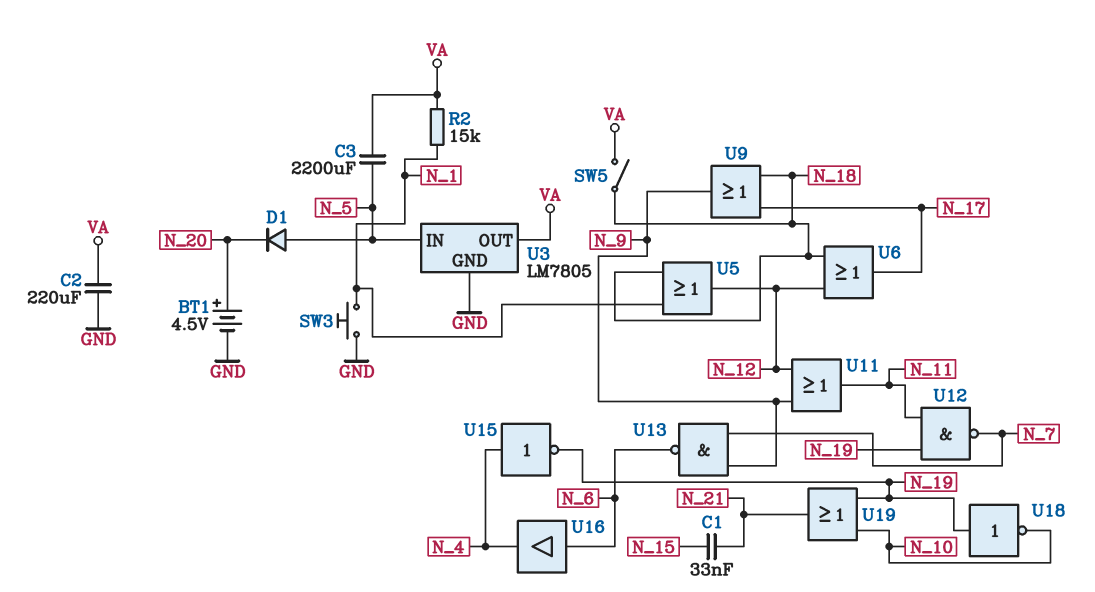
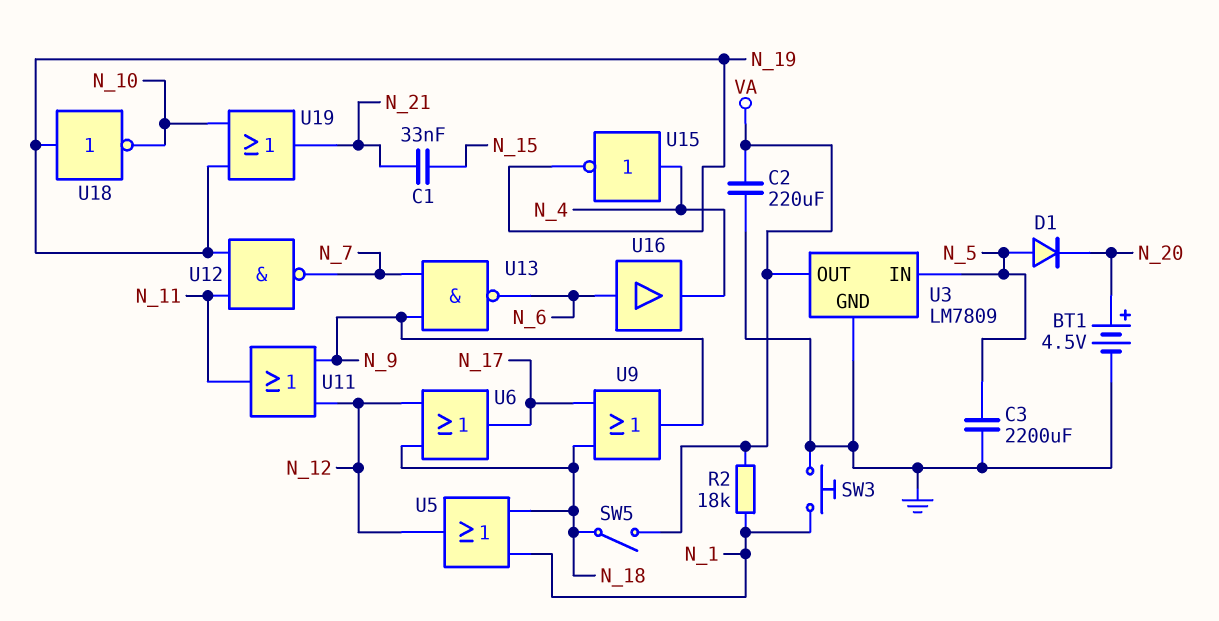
C3: 2200uF (N_5, VA) -> 2200uF (GND, N_5)
R2: 15k (N_1, VA) -> 18k (N_1, VA)
U3: LM7805 -> LM7809

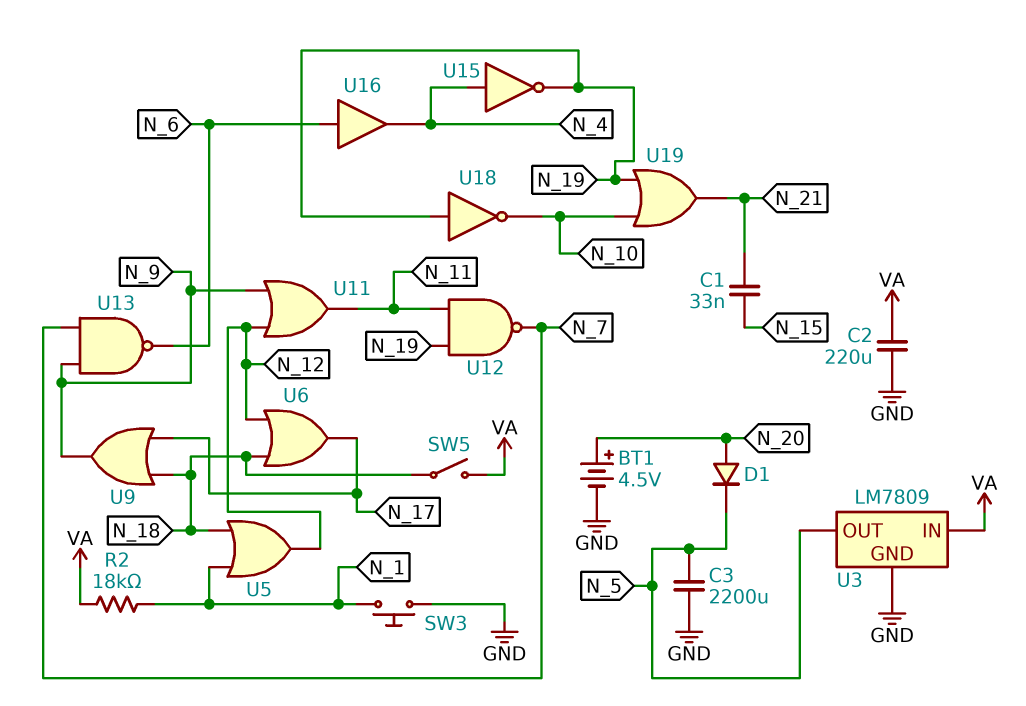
D1: diode (A N_5, K N_20) -> diode (A N_20, K N_5)
U3 pin IN: N_5 -> VA
U3 pin OUT: VA -> N_5

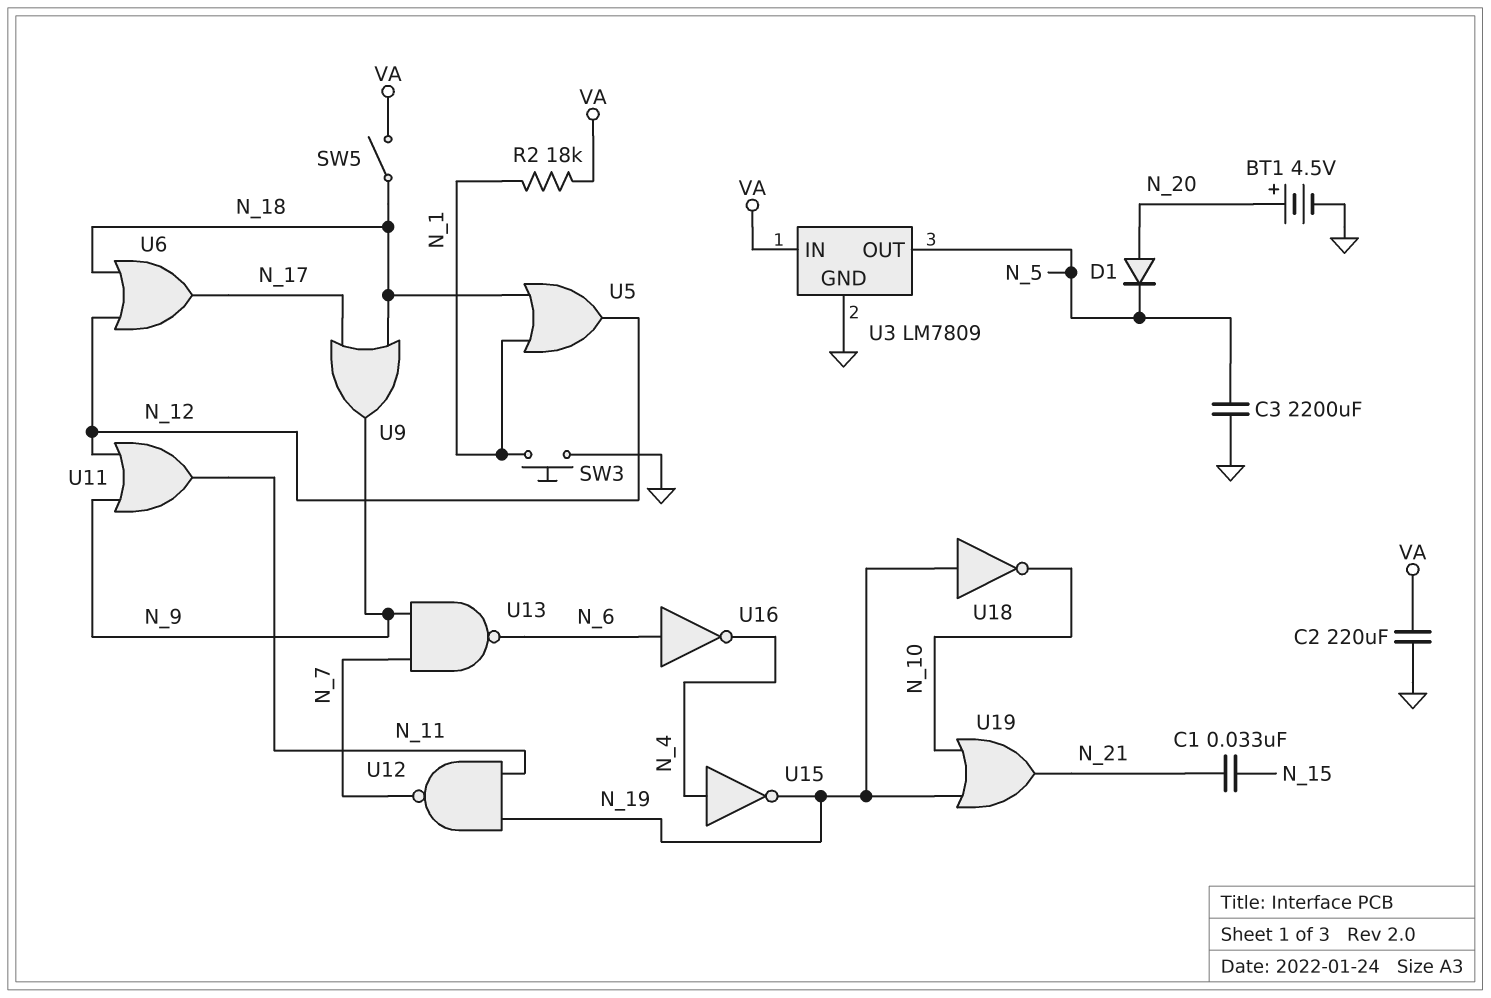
U16: buffer (in N_6, out N_4) -> NOT (in N_6, out N_4)

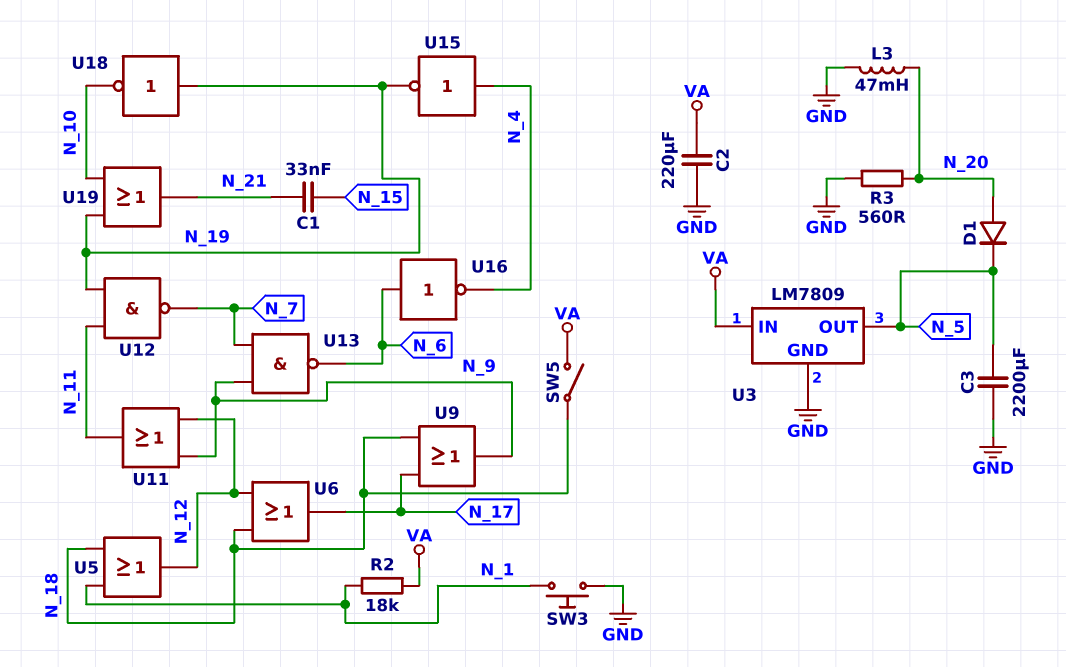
BT1: 4.5V (plus N_20, minus GND) -> none
L3: none -> 47mH (GND, N_20)
R3: none -> 560 (GND, N_20)

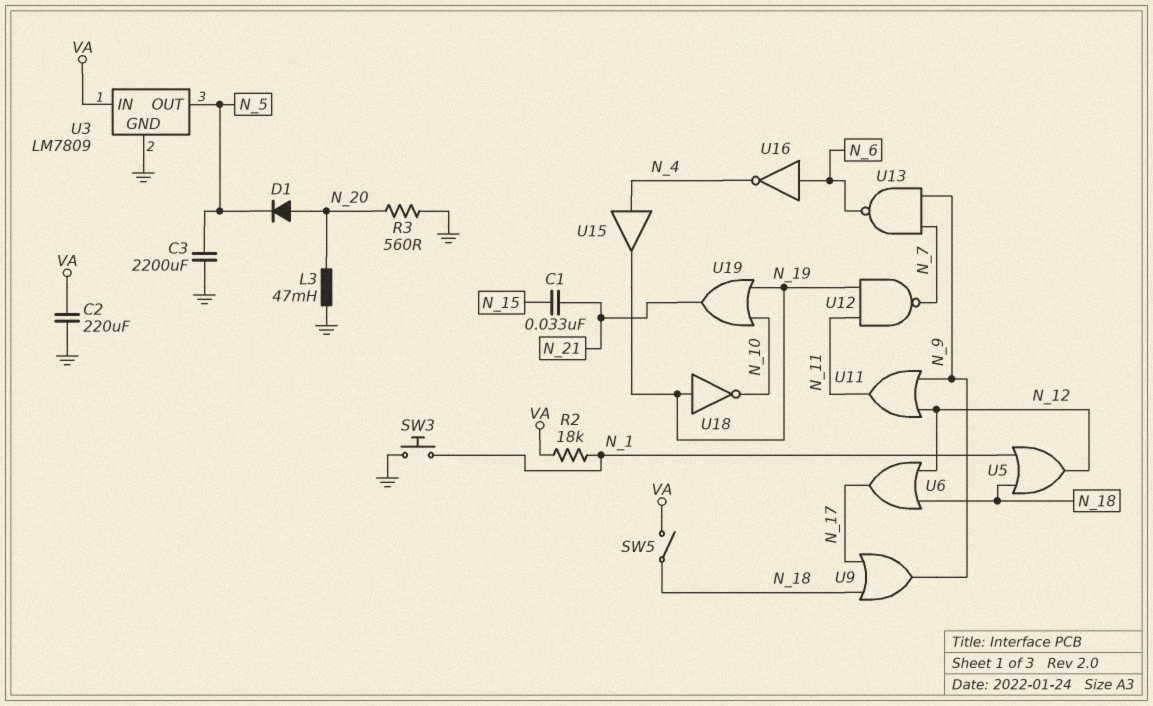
U15: NOT (in N_4, out N_19) -> buffer (in N_4, out N_19)

